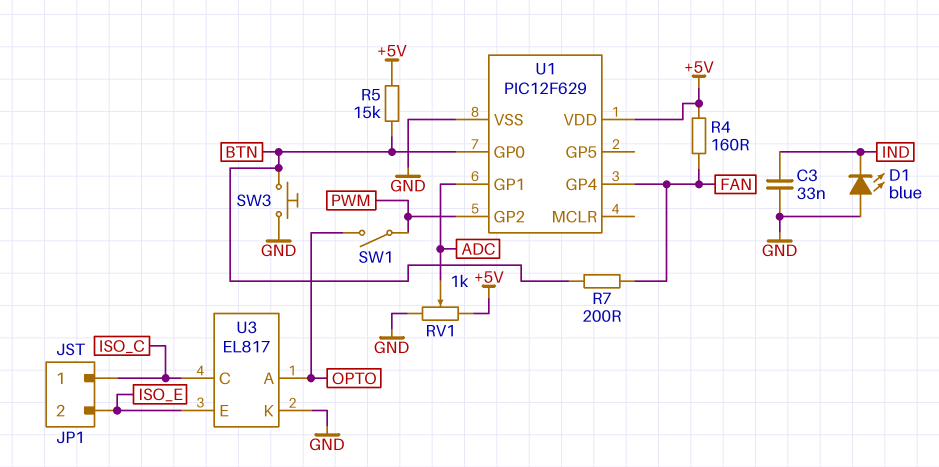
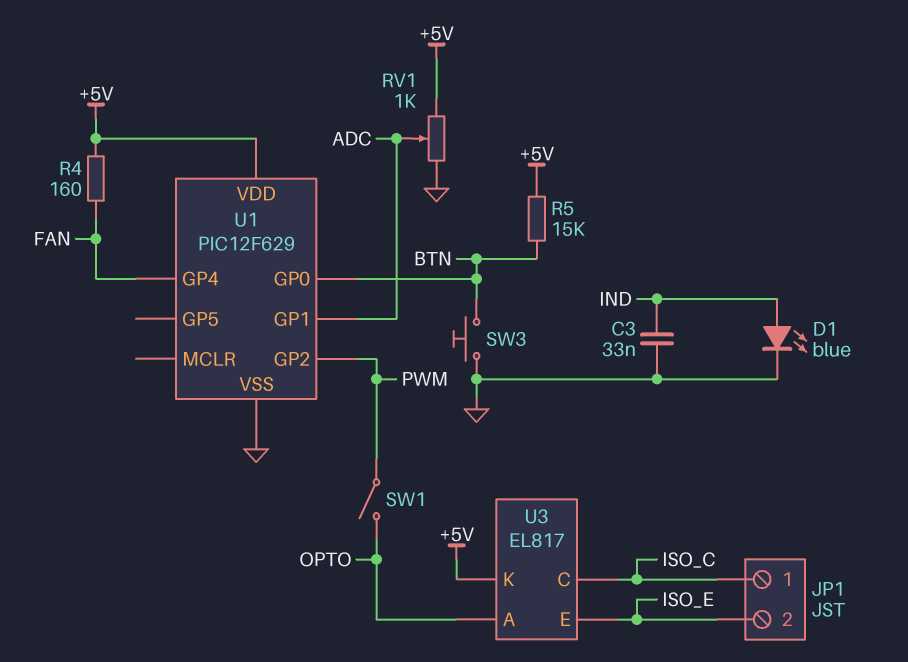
D1: LED blue (A GND, K IND) -> LED blue (A IND, K GND)
R7: 200 (BTN, FAN) -> none
U3 pin K: GND -> +5V

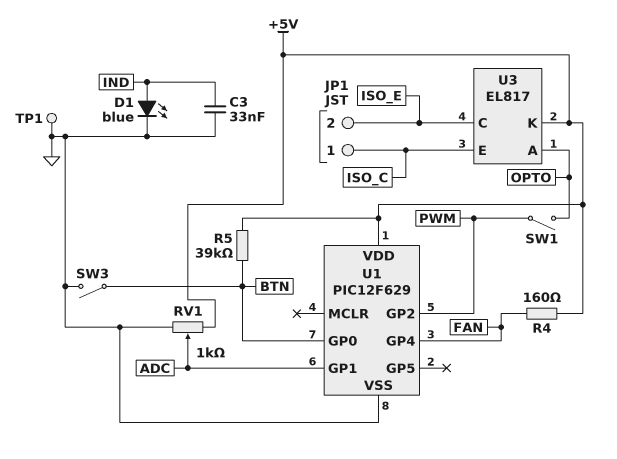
R5: 15k (+5V, BTN) -> 39k (+5V, BTN)
SW3: button (BTN, GND) -> switch (BTN, GND)
TP1: none -> test point (GND)
U3 pin C: ISO_C -> ISO_E
U3 pin E: ISO_E -> ISO_C

